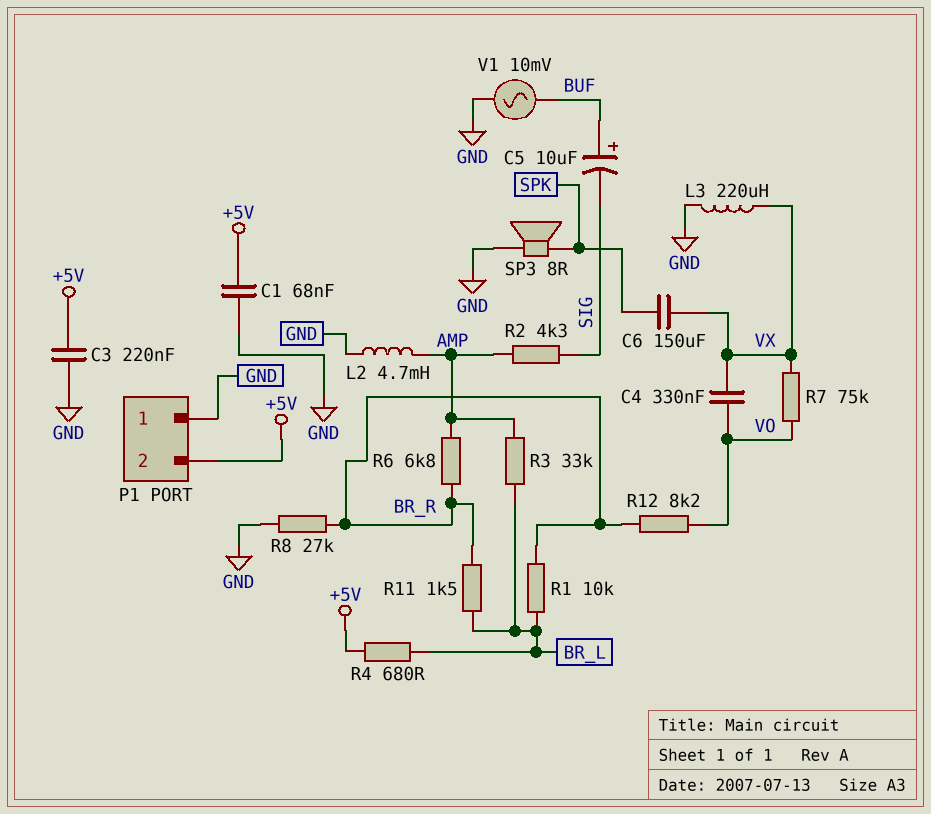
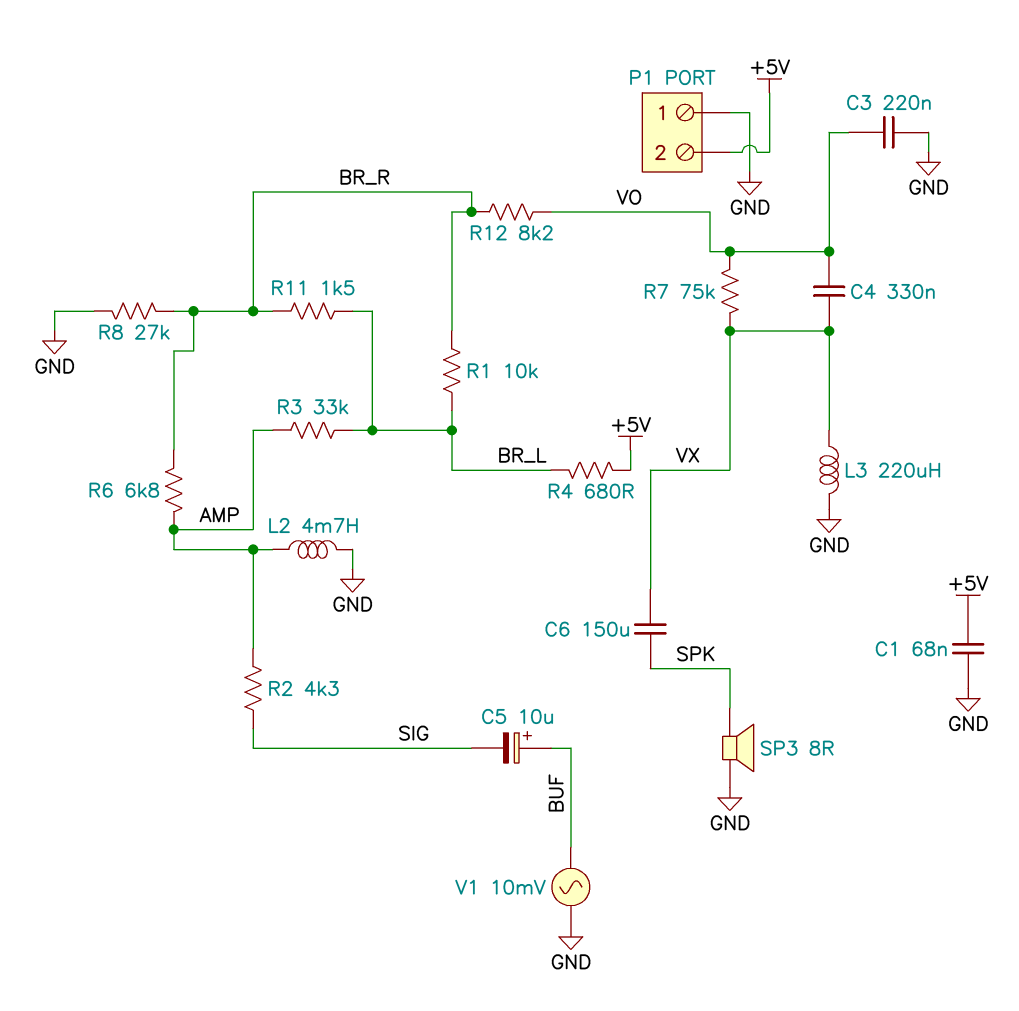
C3: 220nF (+5V, GND) -> 220nF (GND, VO)

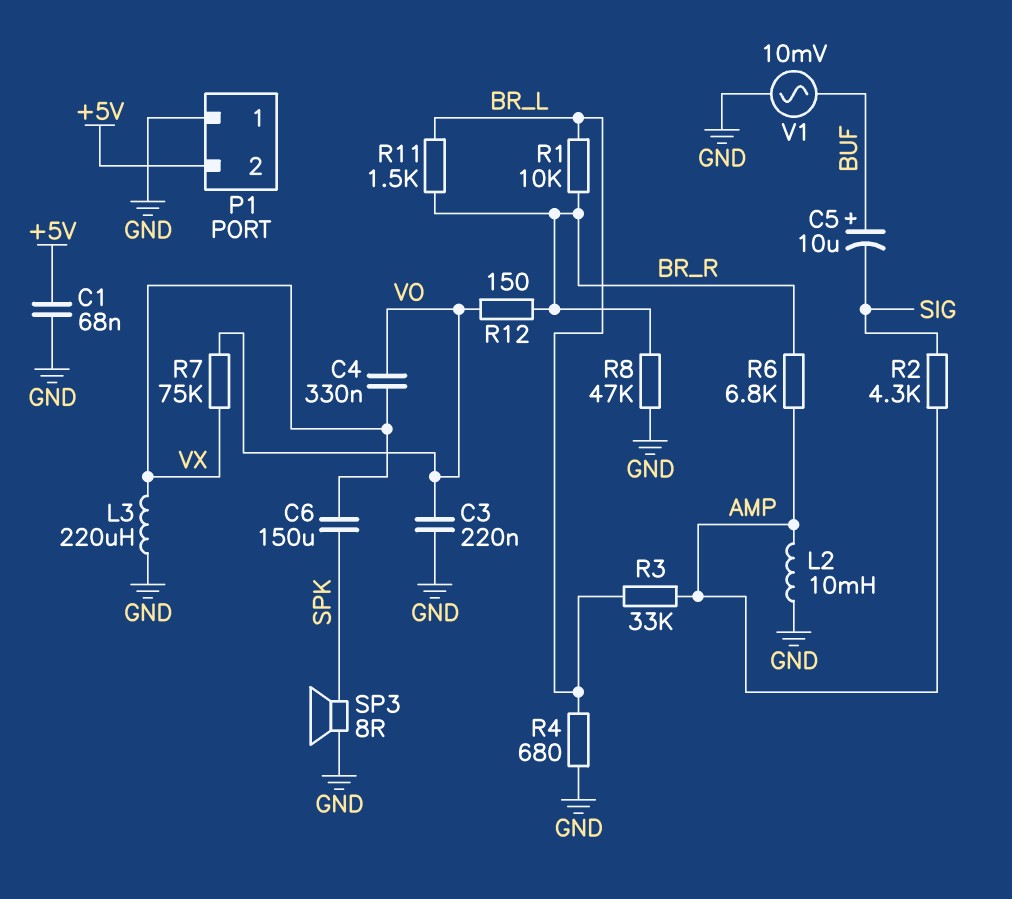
L2: 4.7mH (AMP, GND) -> 10mH (AMP, GND)
R4: 680 (+5V, BR_L) -> 680 (BR_L, GND)
R8: 27k (BR_R, GND) -> 47k (BR_R, GND)
R12: 8.2k (BR_R, VO) -> 150 (BR_R, VO)

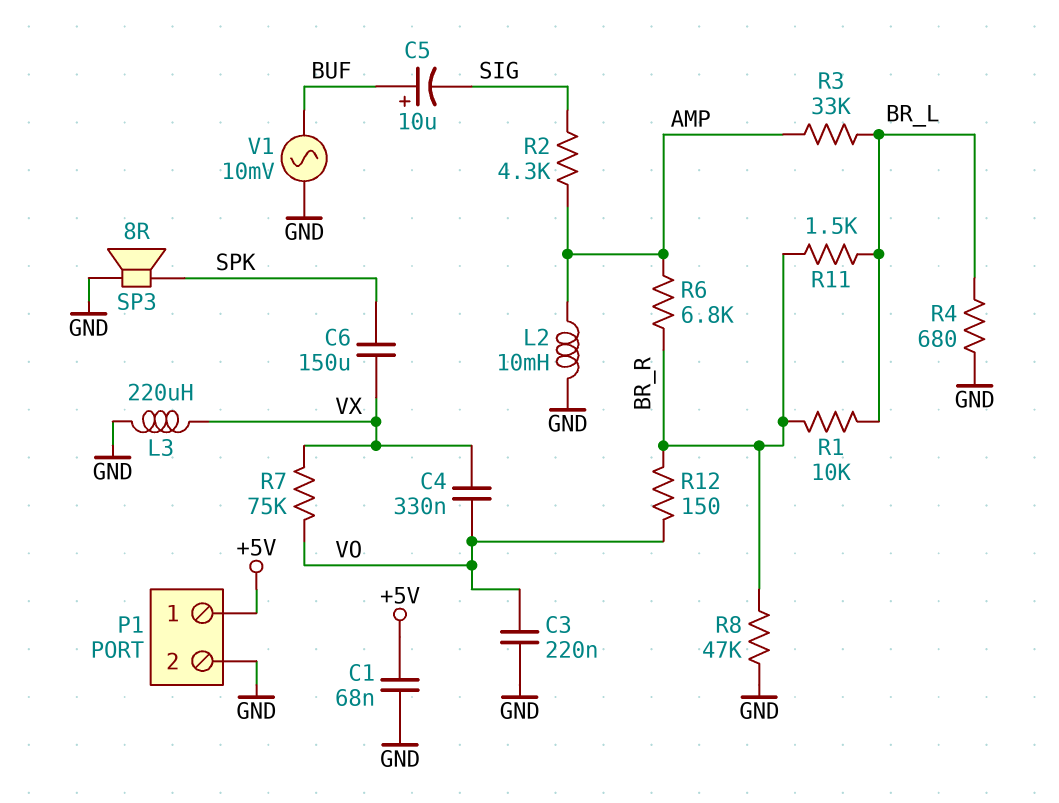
P1 pin 1: GND -> +5V
P1 pin 2: +5V -> GND

